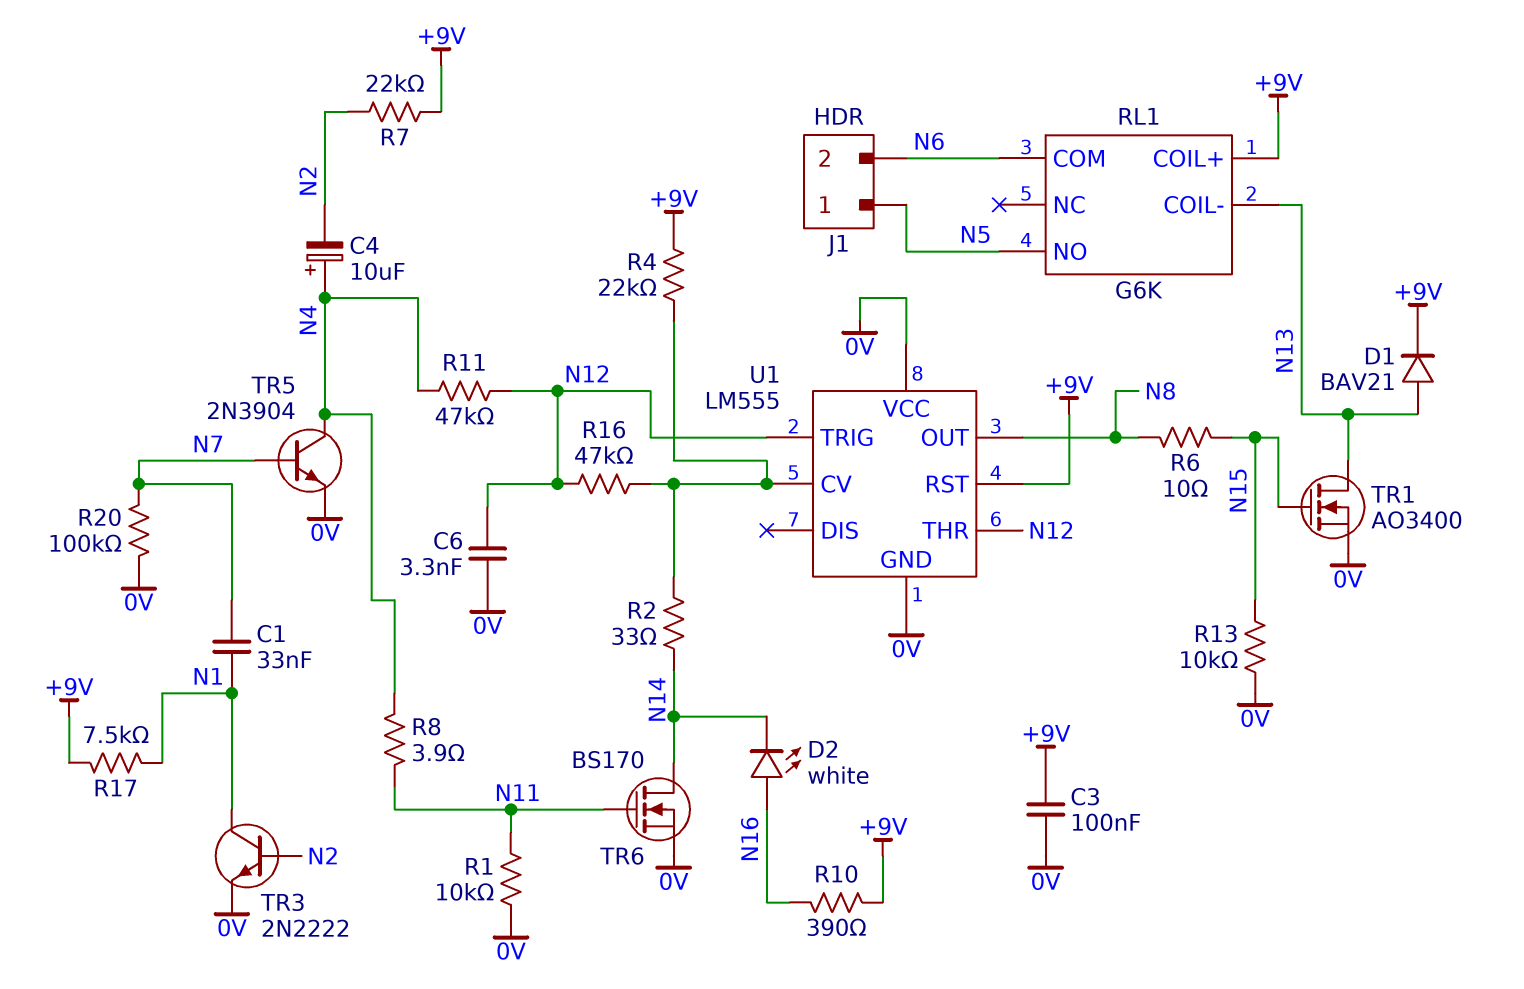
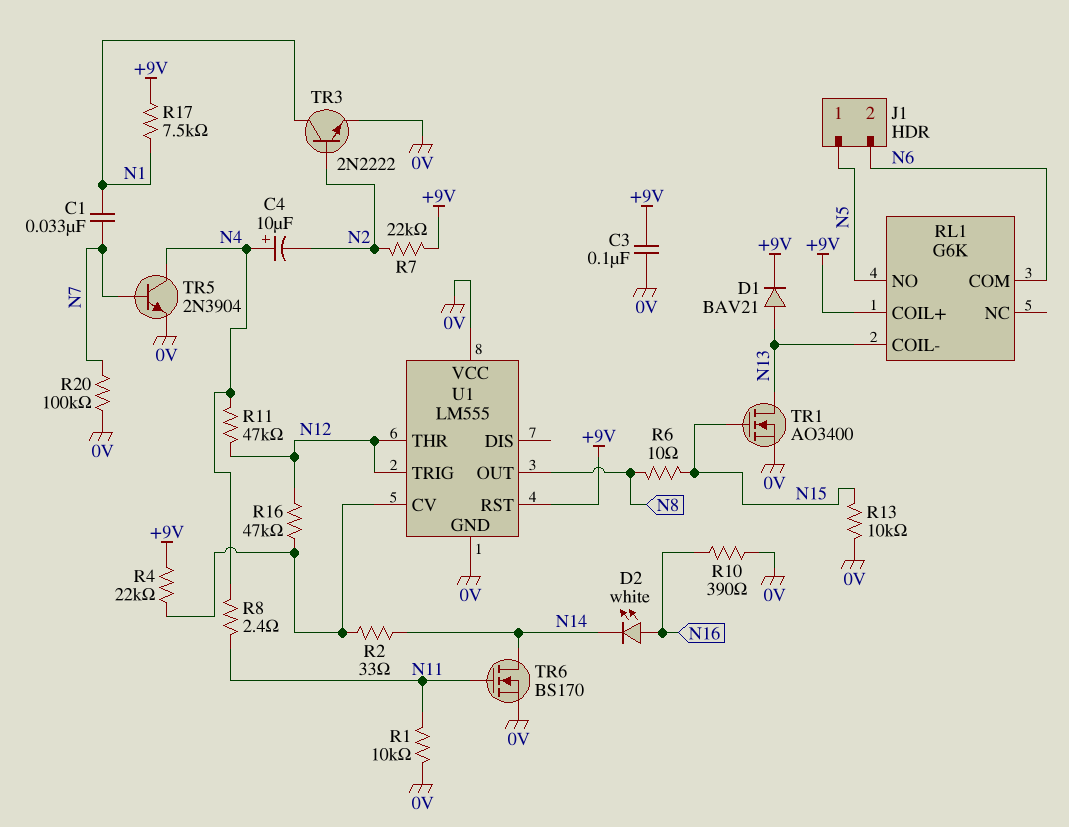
C6: 3.3nF (0V, N12) -> none
R8: 3.9 (N4, N11) -> 2.4 (N4, N11)
R10: 390 (+9V, N16) -> 390 (0V, N16)

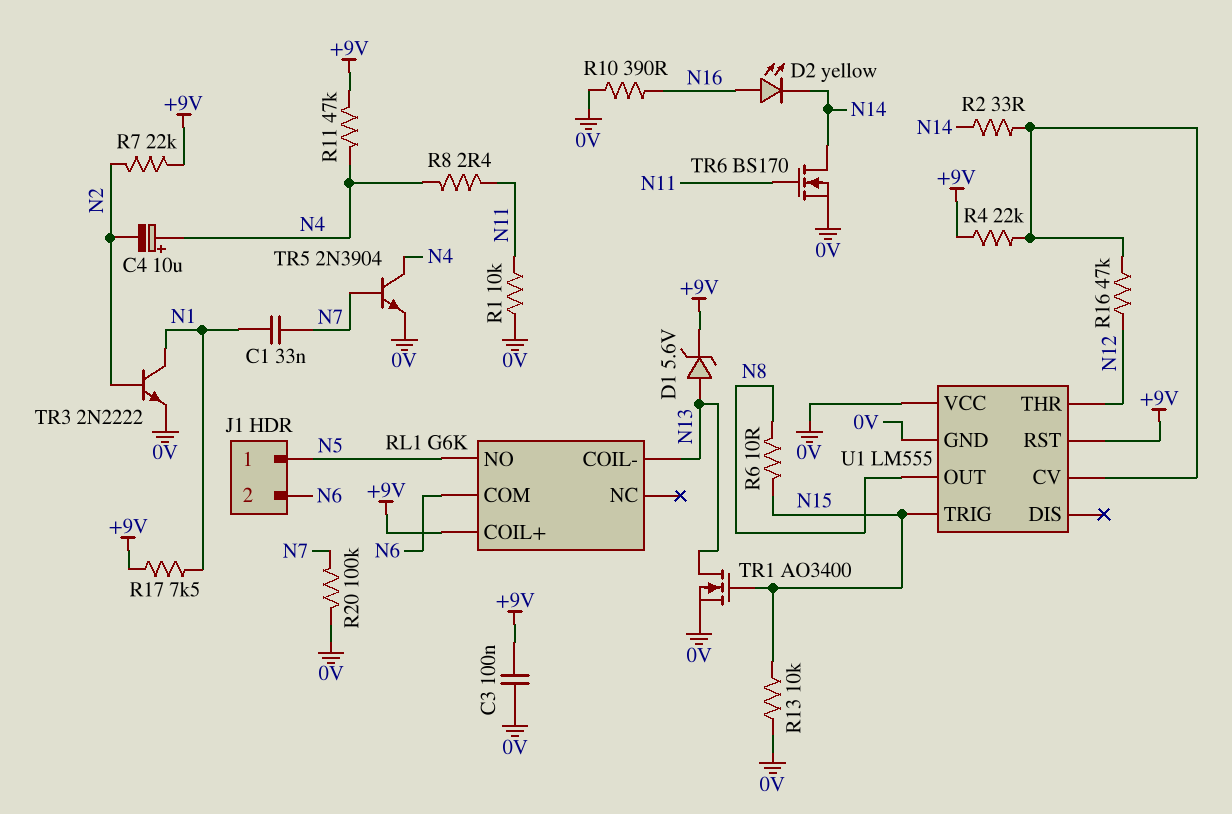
D1: diode BAV21 (A N13, K +9V) -> zener 5.6V (A N13, K +9V)
D2: LED white (A N16, K N14) -> LED yellow (A N16, K N14)
R11: 47k (N4, N12) -> 47k (+9V, N4)
U1 pin TRIG: N12 -> N15

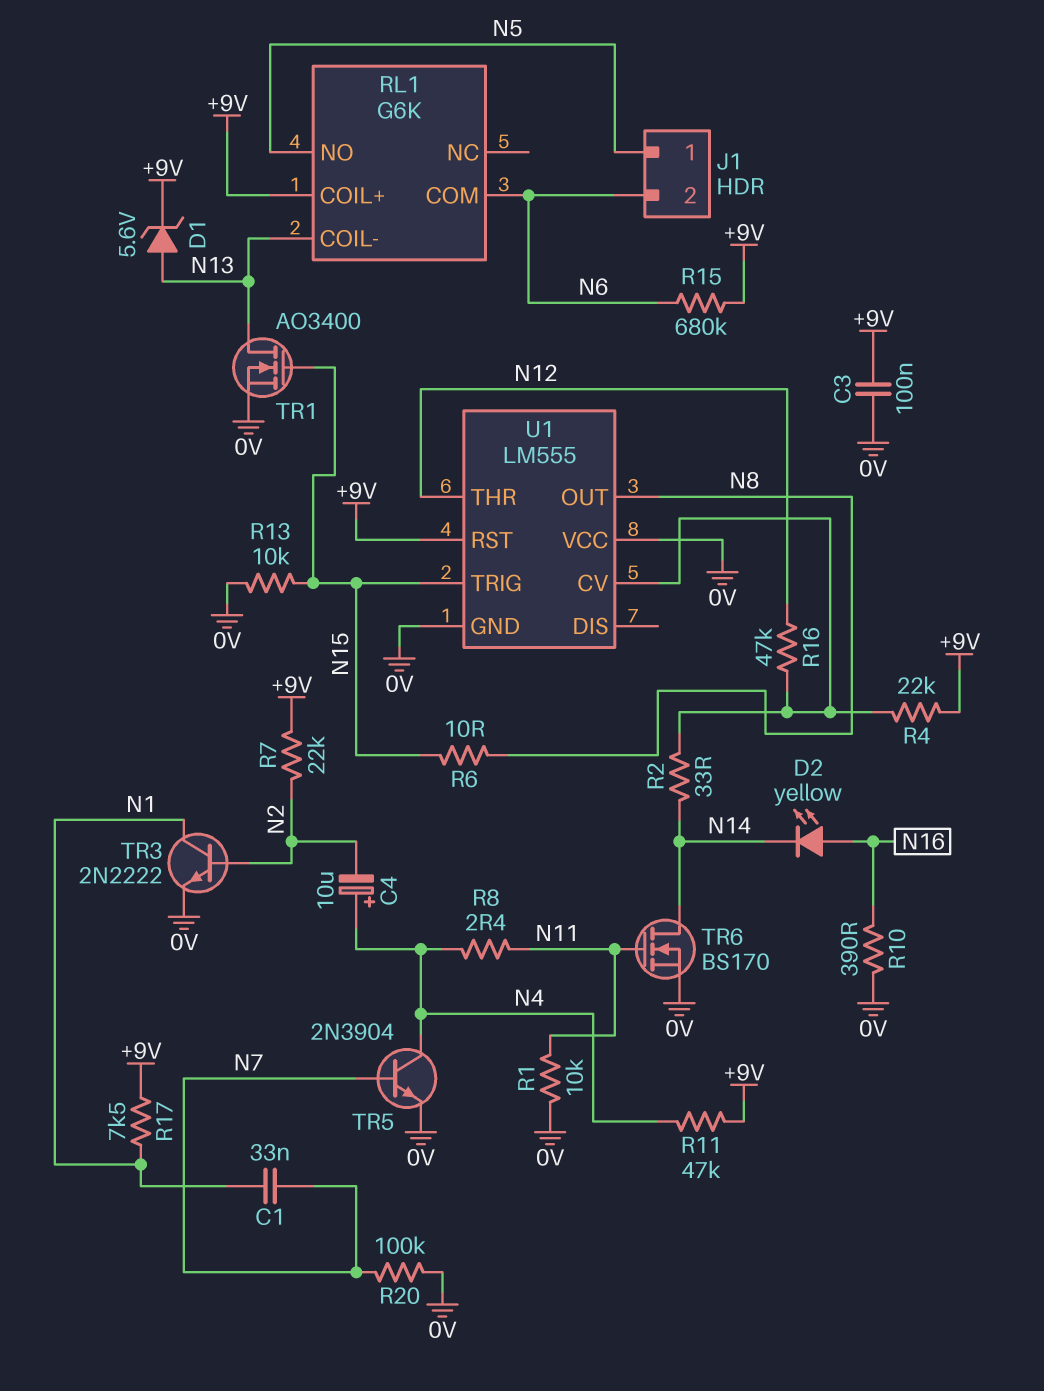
R15: none -> 680k (+9V, N6)

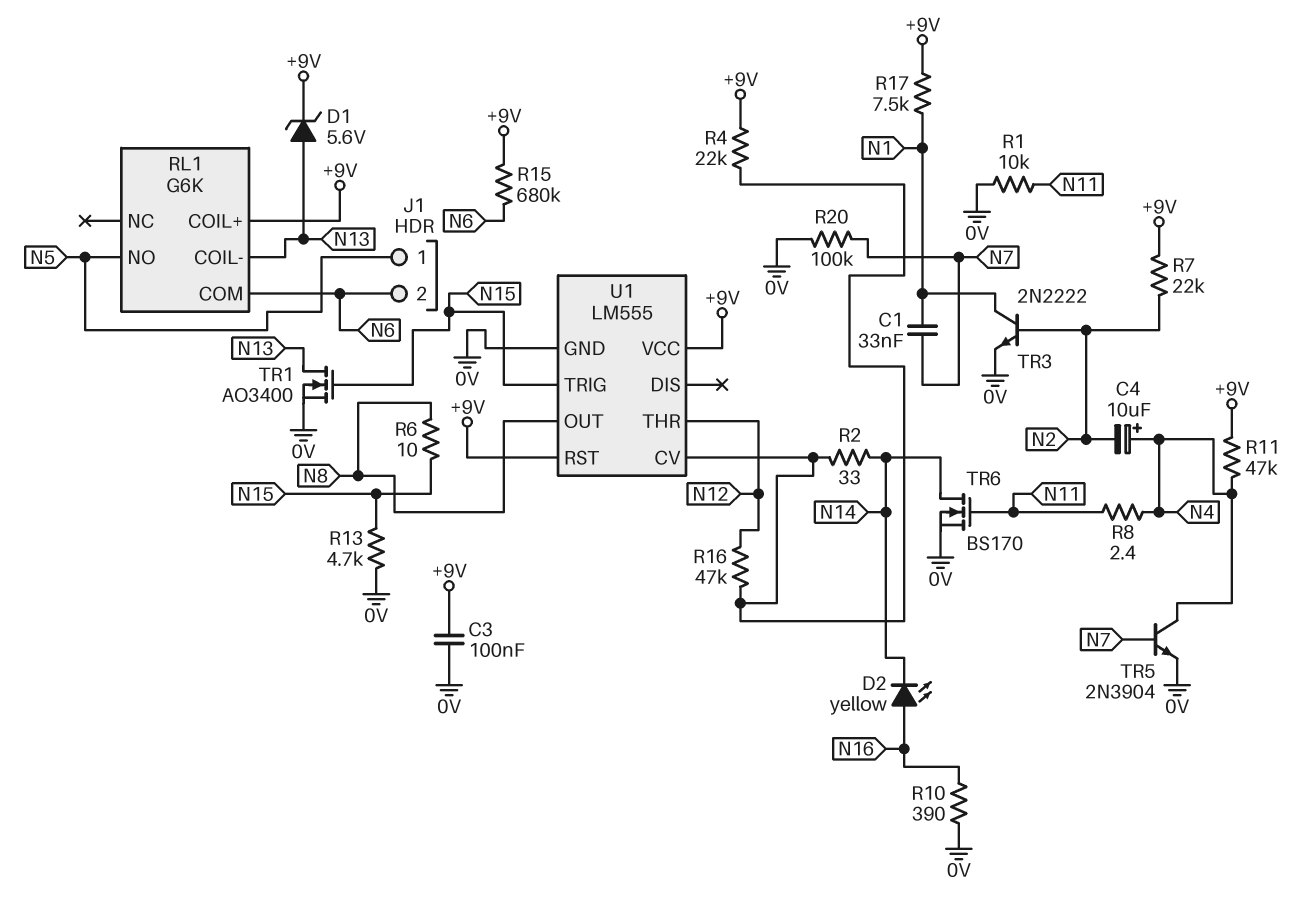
R13: 10k (0V, N15) -> 4.7k (0V, N15)
U1 pin VCC: 0V -> +9V

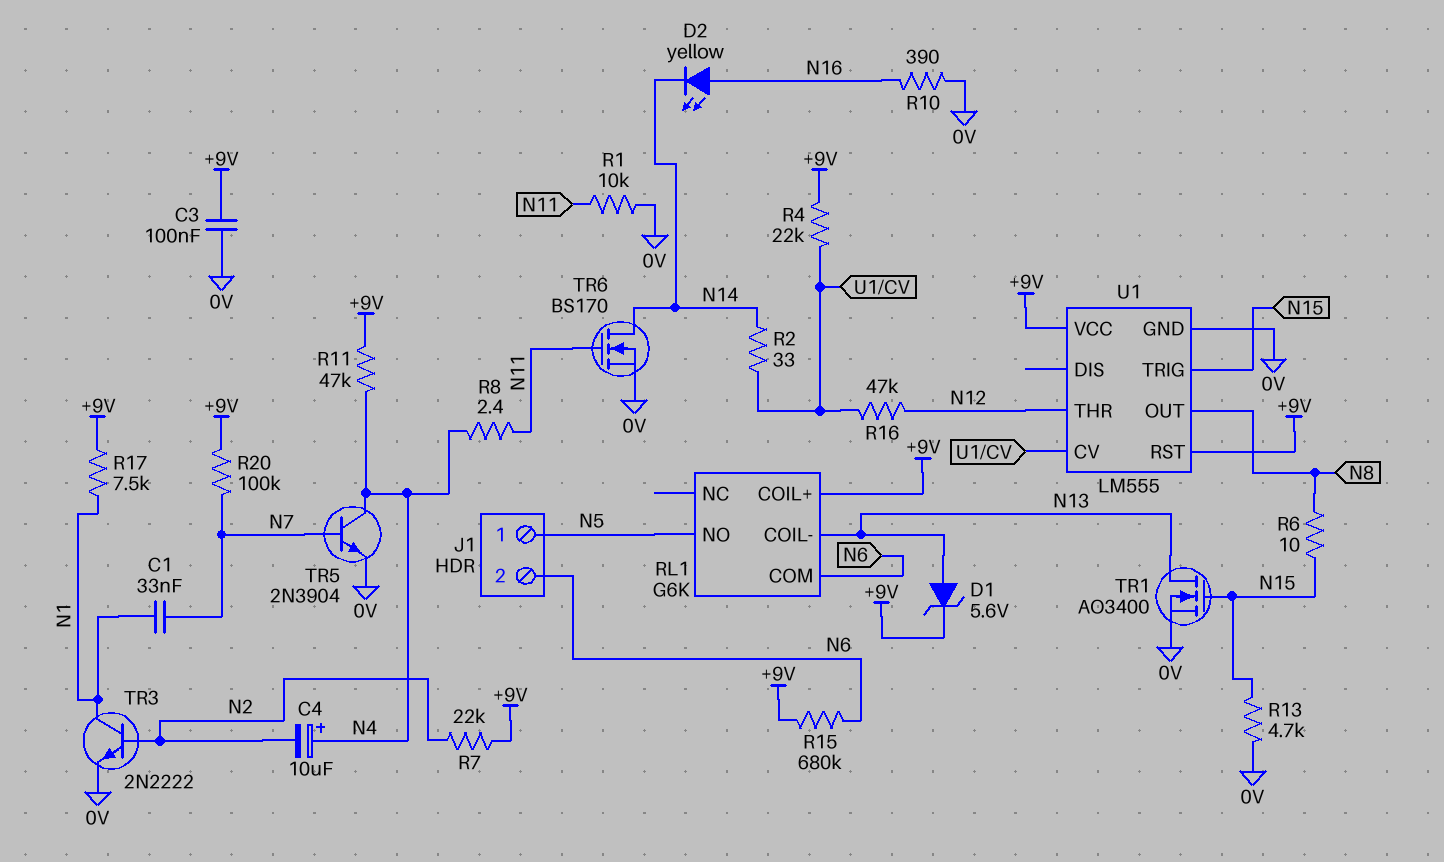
R20: 100k (0V, N7) -> 100k (+9V, N7)

